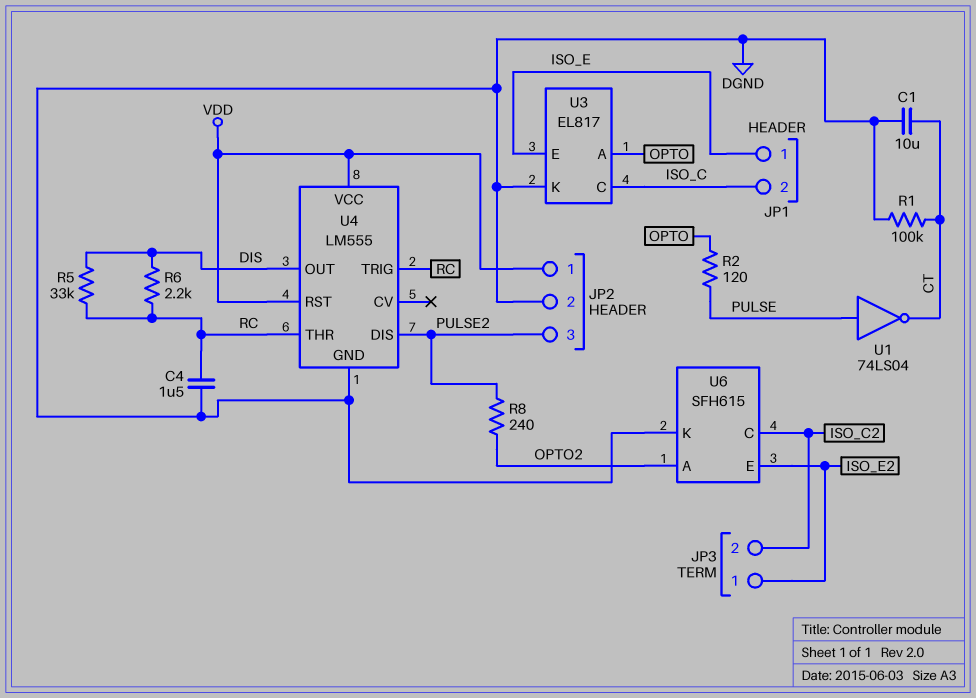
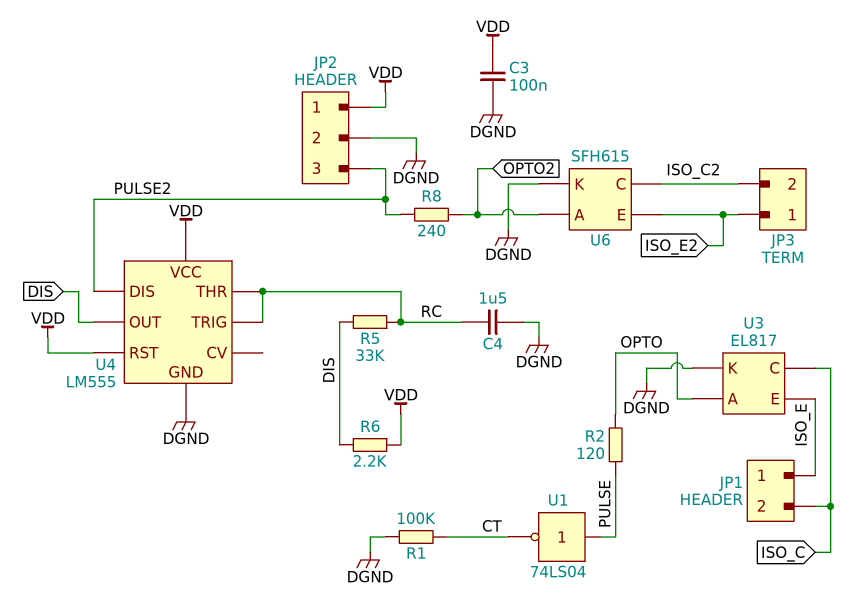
C1: 10uF (CT, DGND) -> none
C3: none -> 100nF (DGND, VDD)
R6: 2.2k (DIS, RC) -> 2.2k (DIS, VDD)

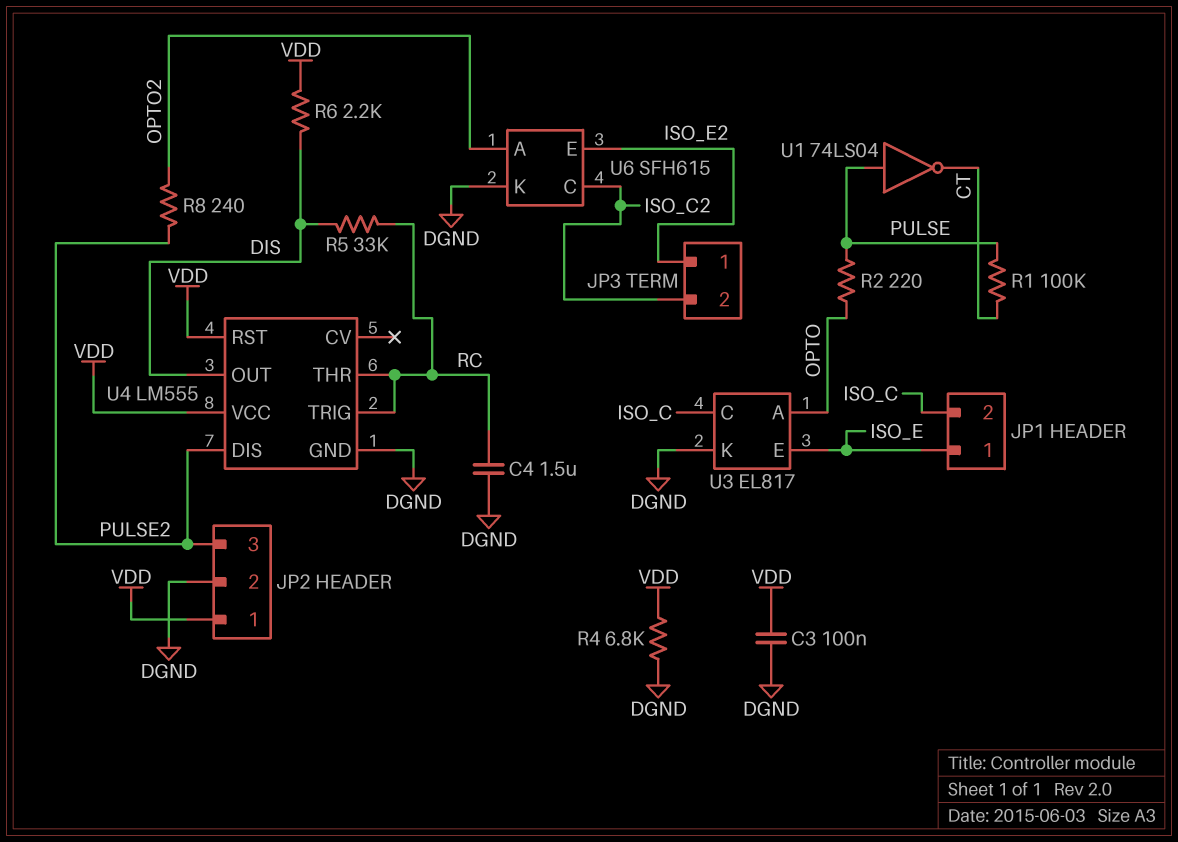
R1: 100k (CT, DGND) -> 100k (CT, PULSE)
R2: 120 (OPTO, PULSE) -> 220 (OPTO, PULSE)
R4: none -> 6.8k (DGND, VDD)

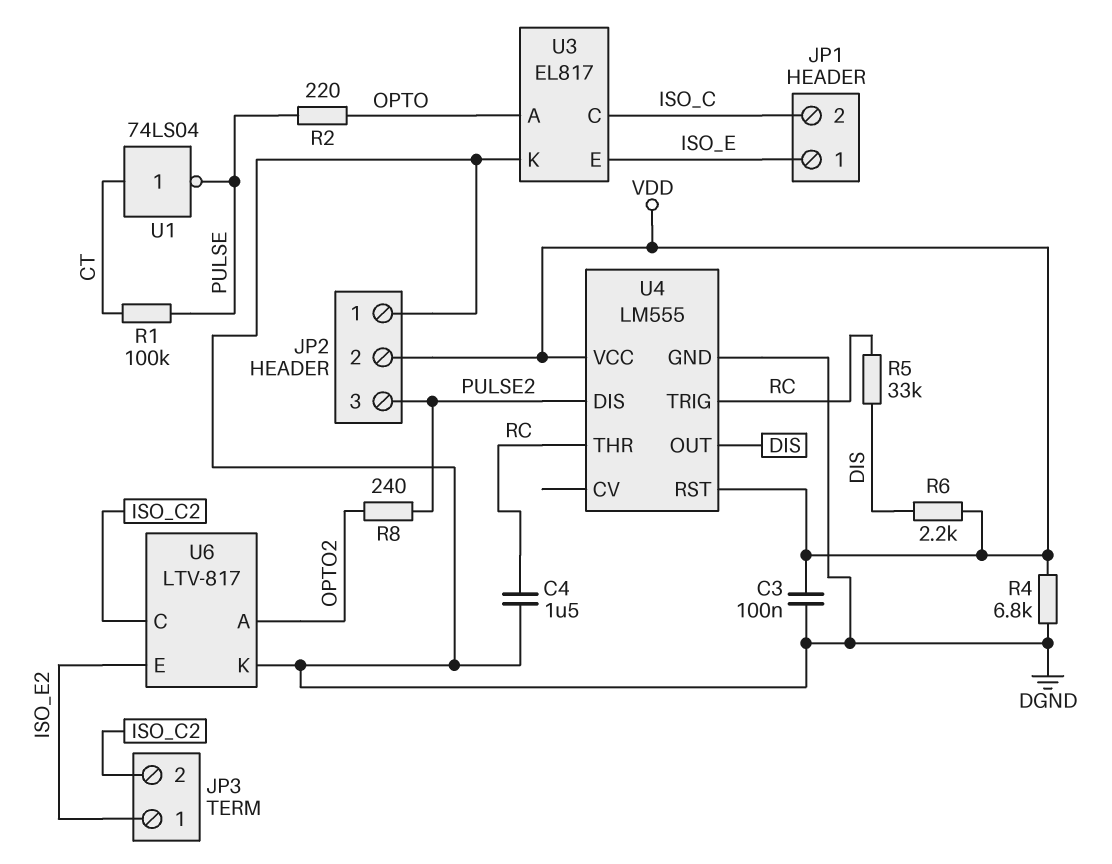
JP2 pin 1: VDD -> DGND
JP2 pin 2: DGND -> VDD
U1: NOT 74LS04 (in PULSE, out CT) -> NOT 74LS04 (in CT, out PULSE)
U6: SFH615 -> LTV-817

